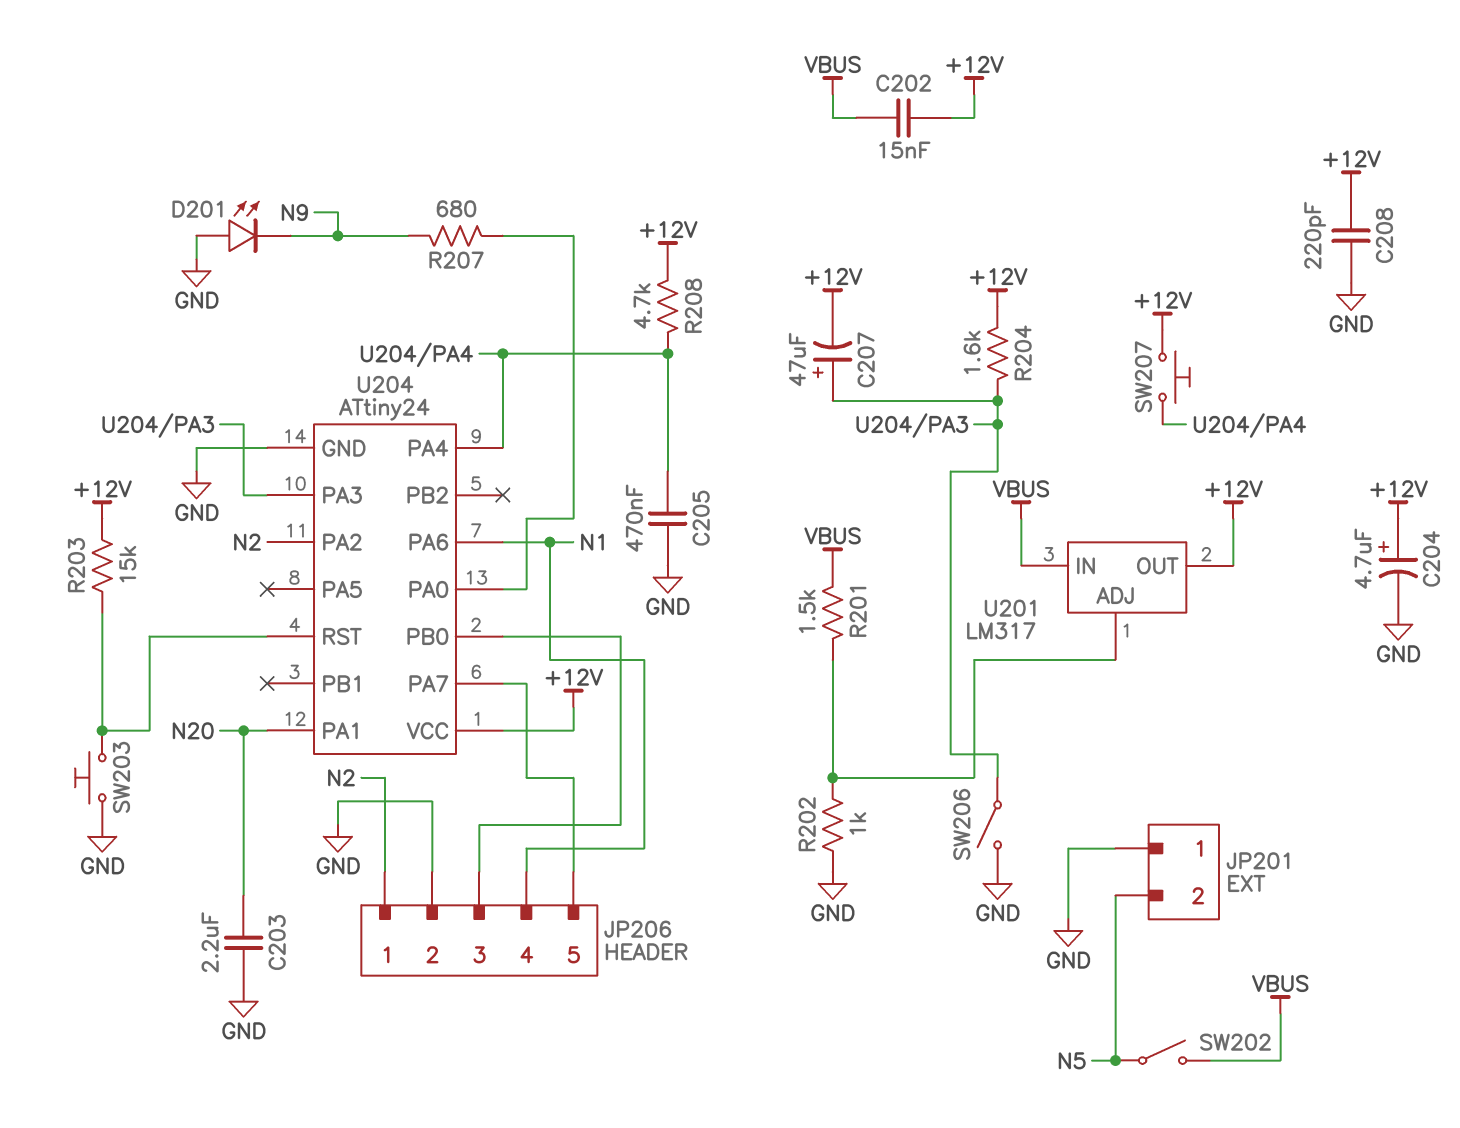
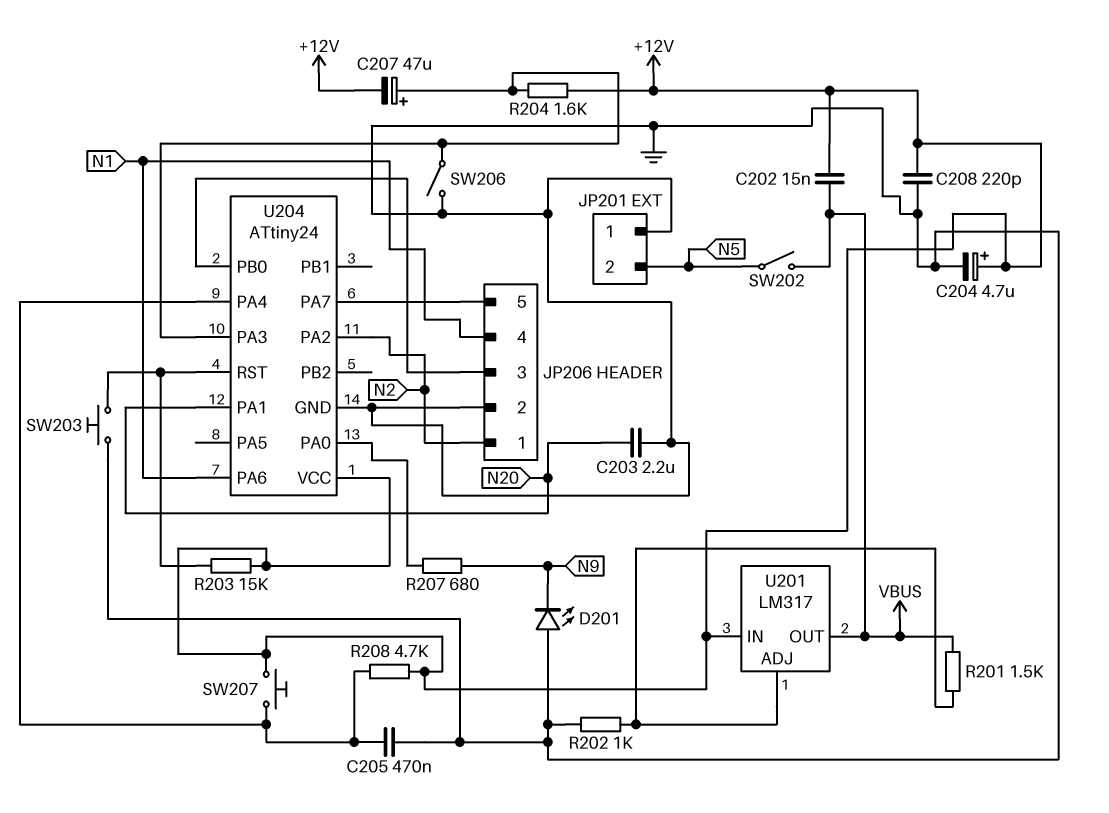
U201 pin IN: VBUS -> +12V
U201 pin OUT: +12V -> VBUS

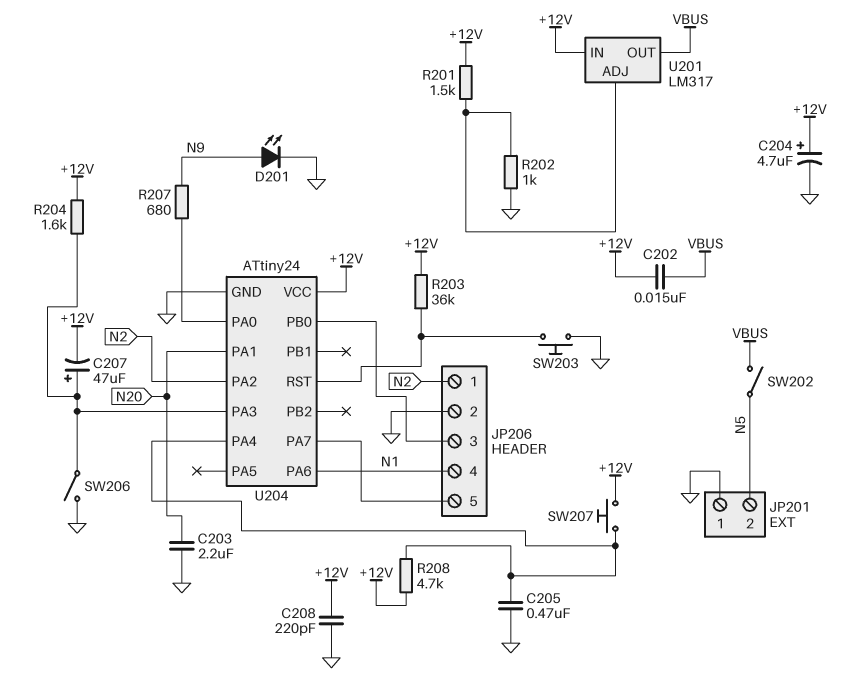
D201: LED (A GND, K N9) -> LED (A N9, K GND)
R201: 1.5k (U201/ADJ, VBUS) -> 1.5k (+12V, U201/ADJ)
R203: 15k (+12V, U204/RST) -> 36k (+12V, U204/RST)

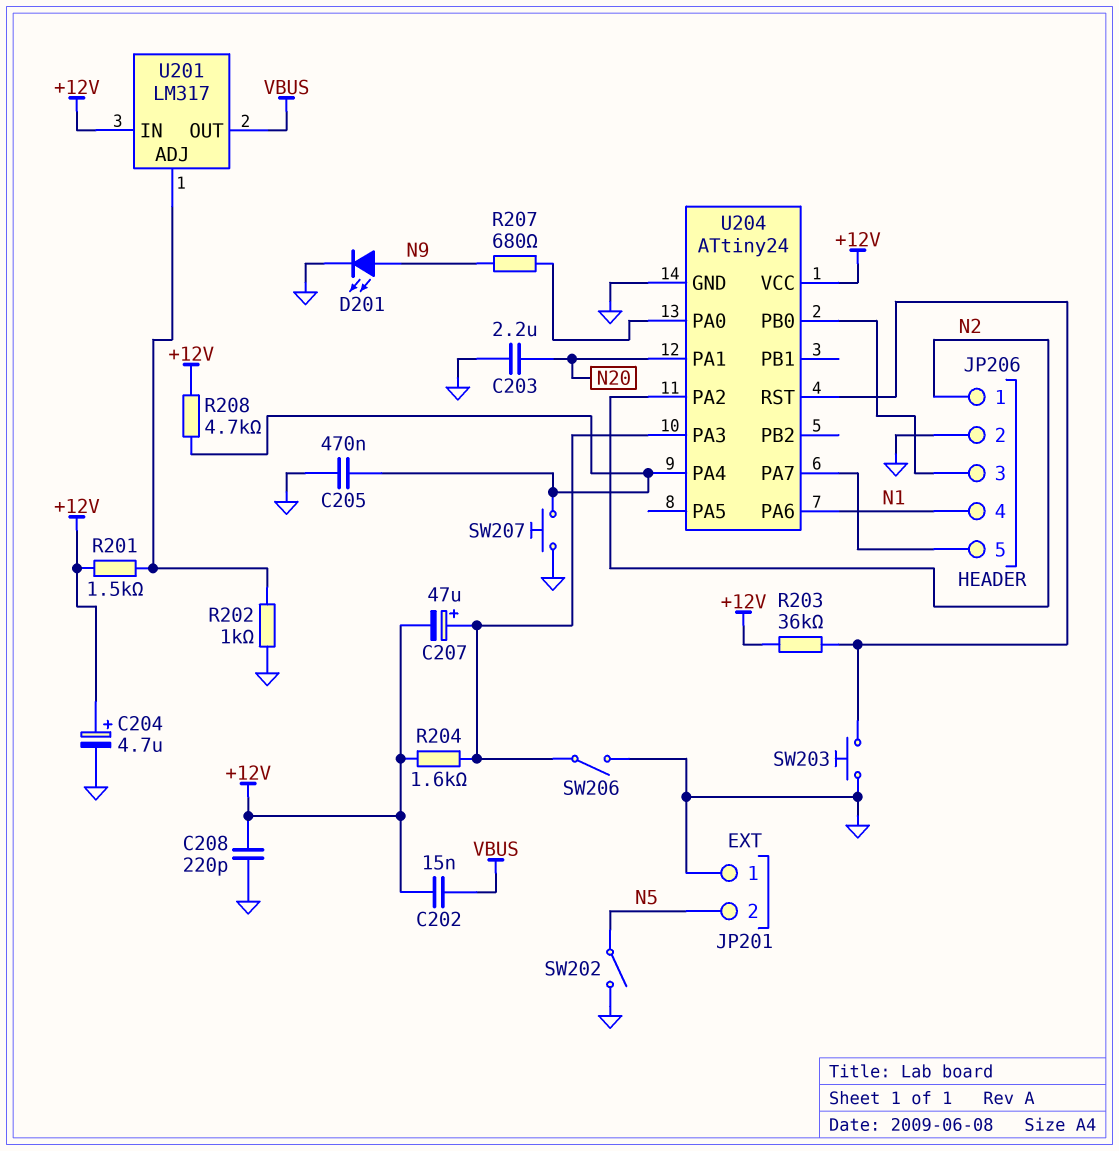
SW202: switch (N5, VBUS) -> switch (GND, N5)
SW207: button (+12V, U204/PA4) -> button (GND, U204/PA4)

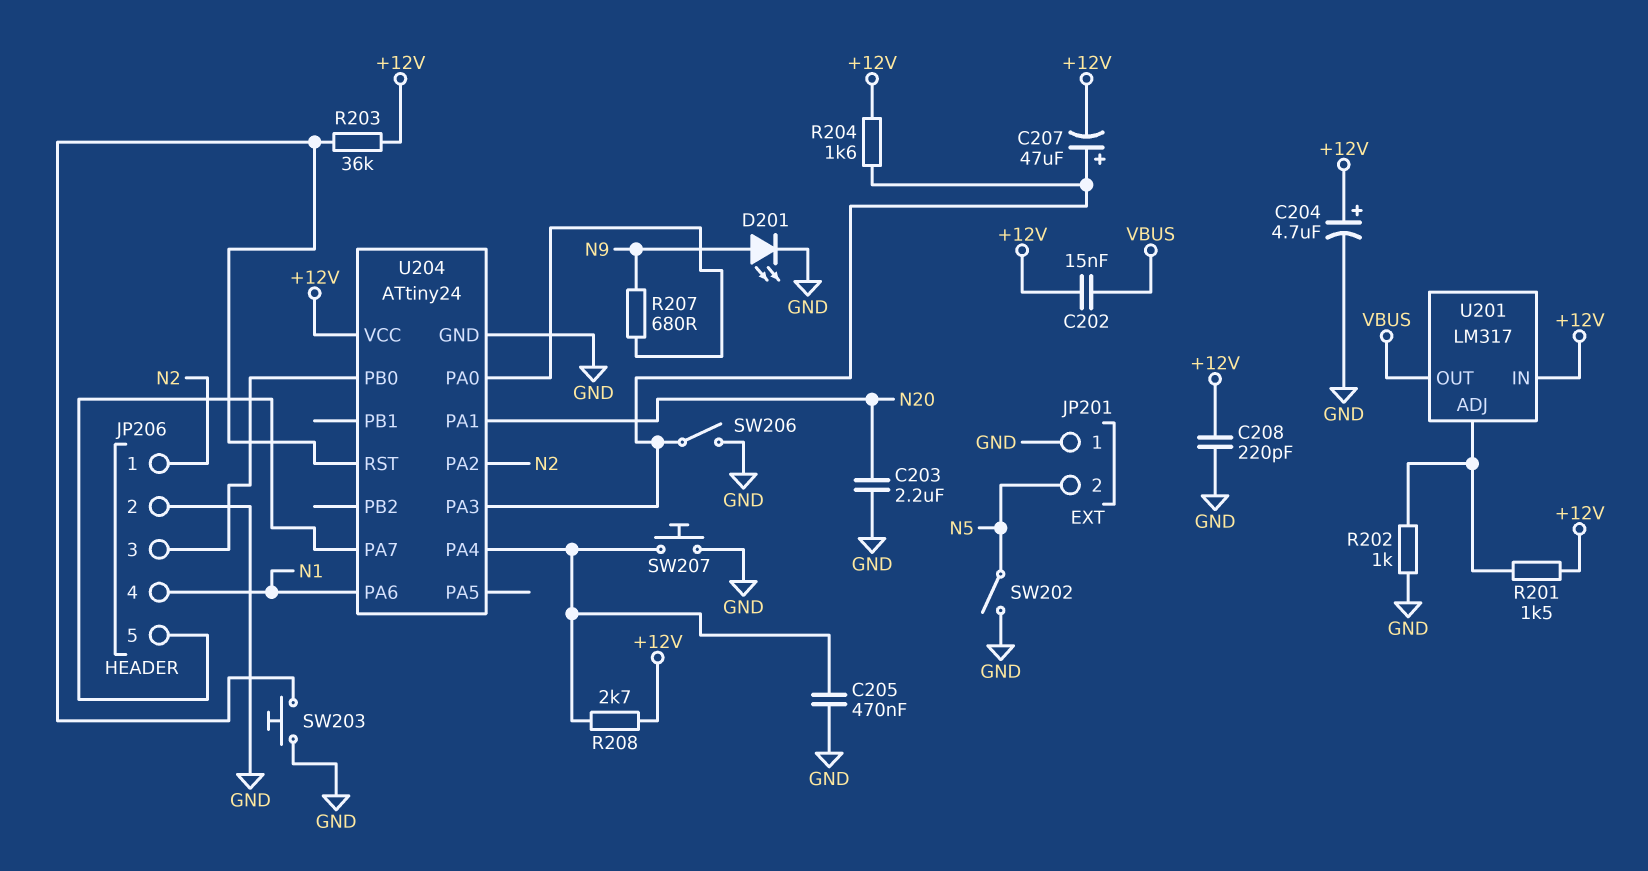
R208: 4.7k (+12V, U204/PA4) -> 2.7k (+12V, U204/PA4)

